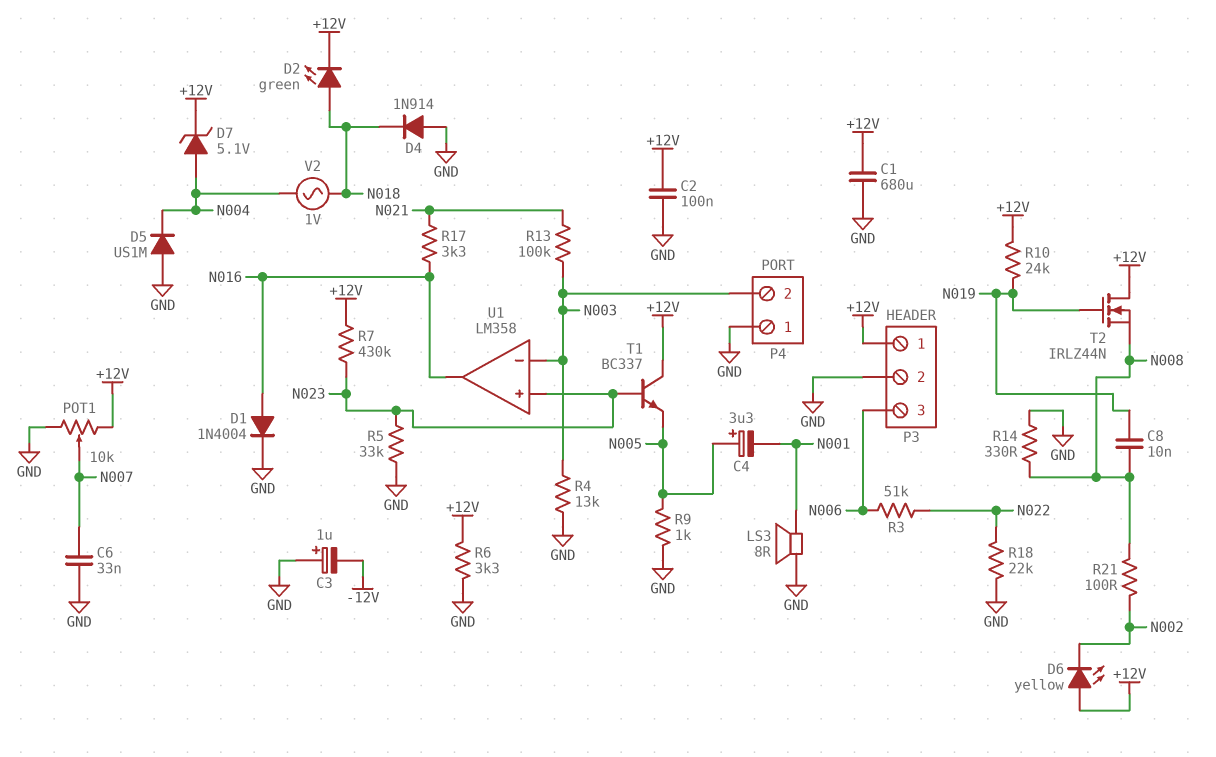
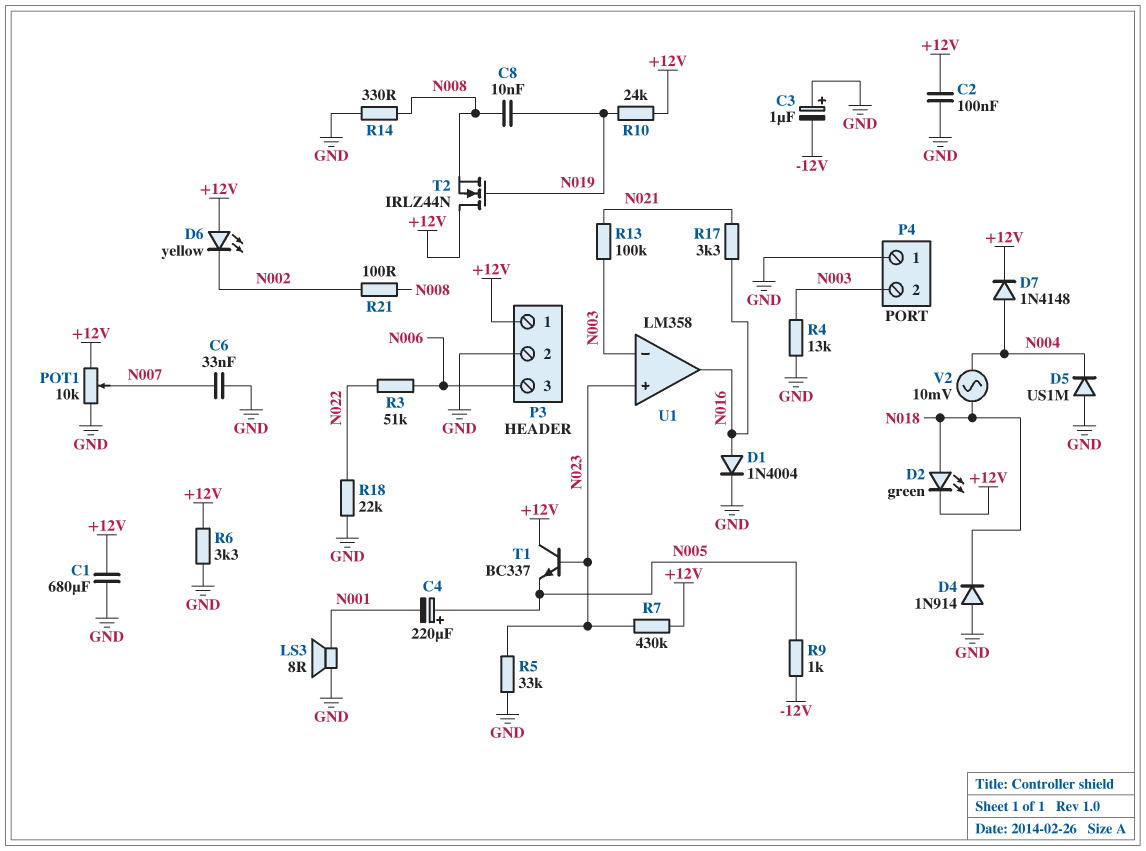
C4: 3.3uF (plus N005, minus N001) -> 220uF (plus N005, minus N001)
D7: zener 5.1V (A N004, K +12V) -> diode 1N4148 (A N004, K +12V)
R9: 1k (GND, N005) -> 1k (-12V, N005)
V2: AC 1V (N004, N018) -> AC 10mV (N004, N018)

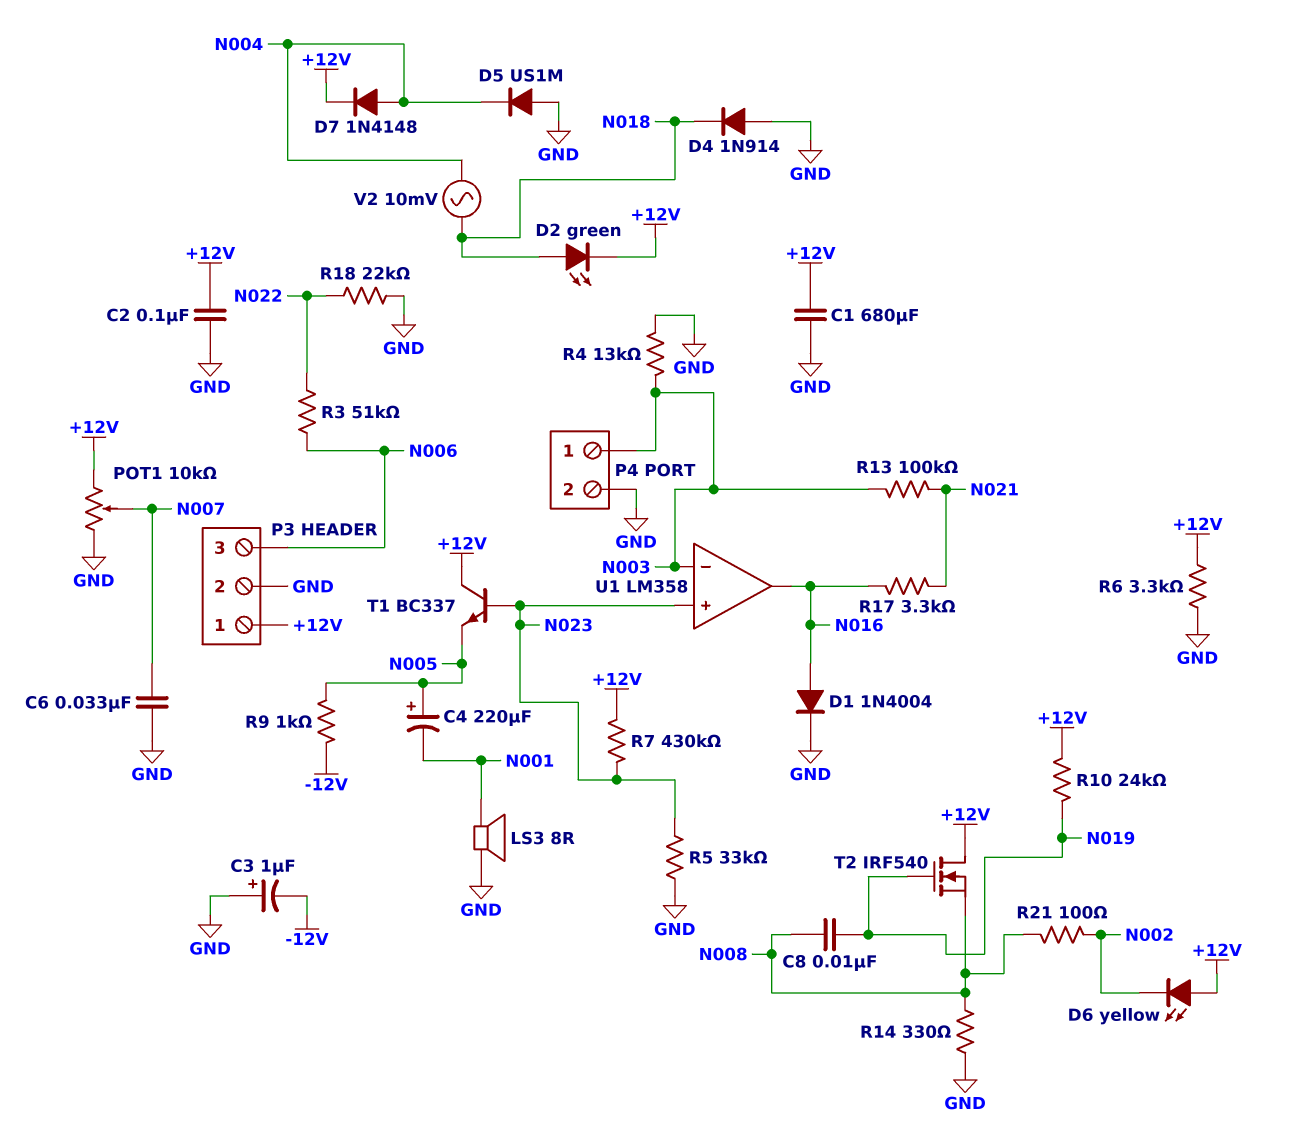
P4 pin 1: GND -> N003
P4 pin 2: N003 -> GND
T2: NMOS IRLZ44N (G N019, D +12V, S N008) -> NMOS IRF540 (G N019, D +12V, S N008)

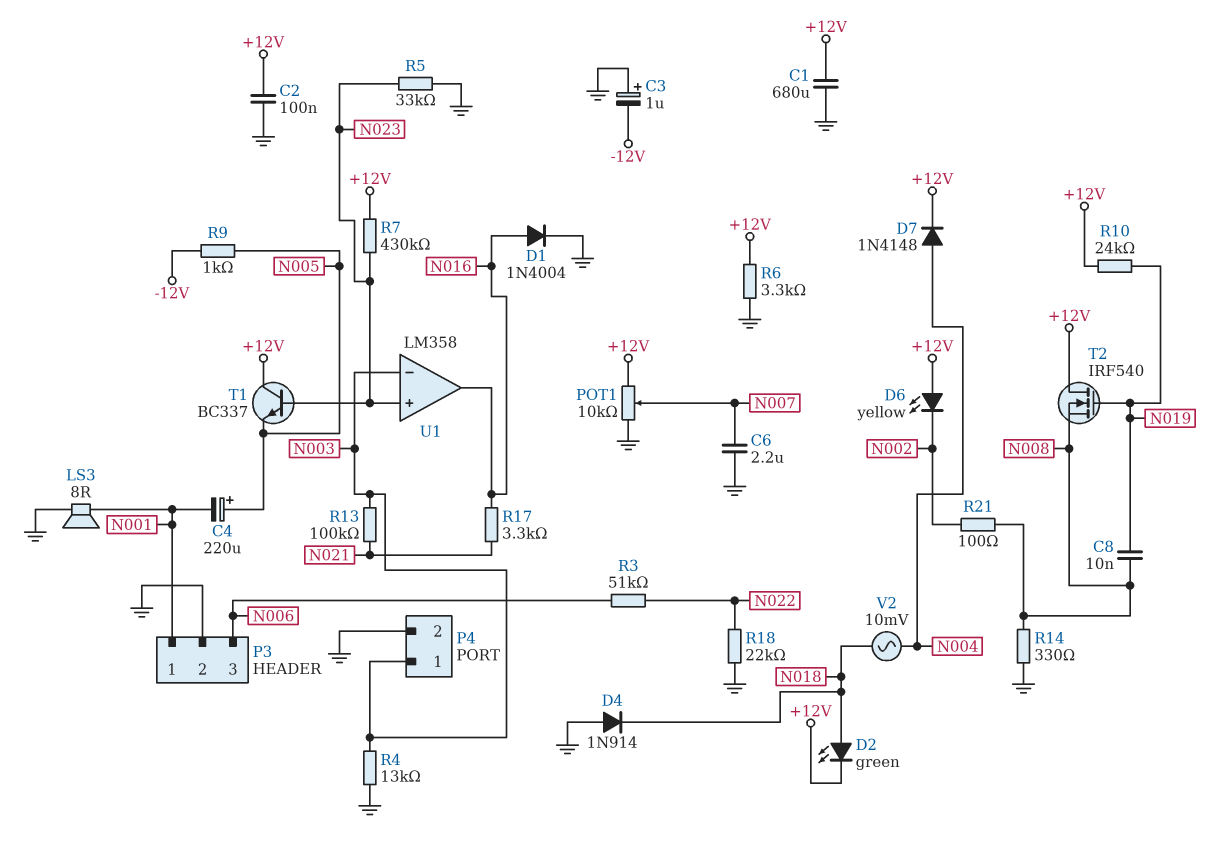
C6: 33nF (GND, N007) -> 2.2uF (GND, N007)
D5: diode US1M (A GND, K N004) -> none
P3 pin 1: +12V -> N001

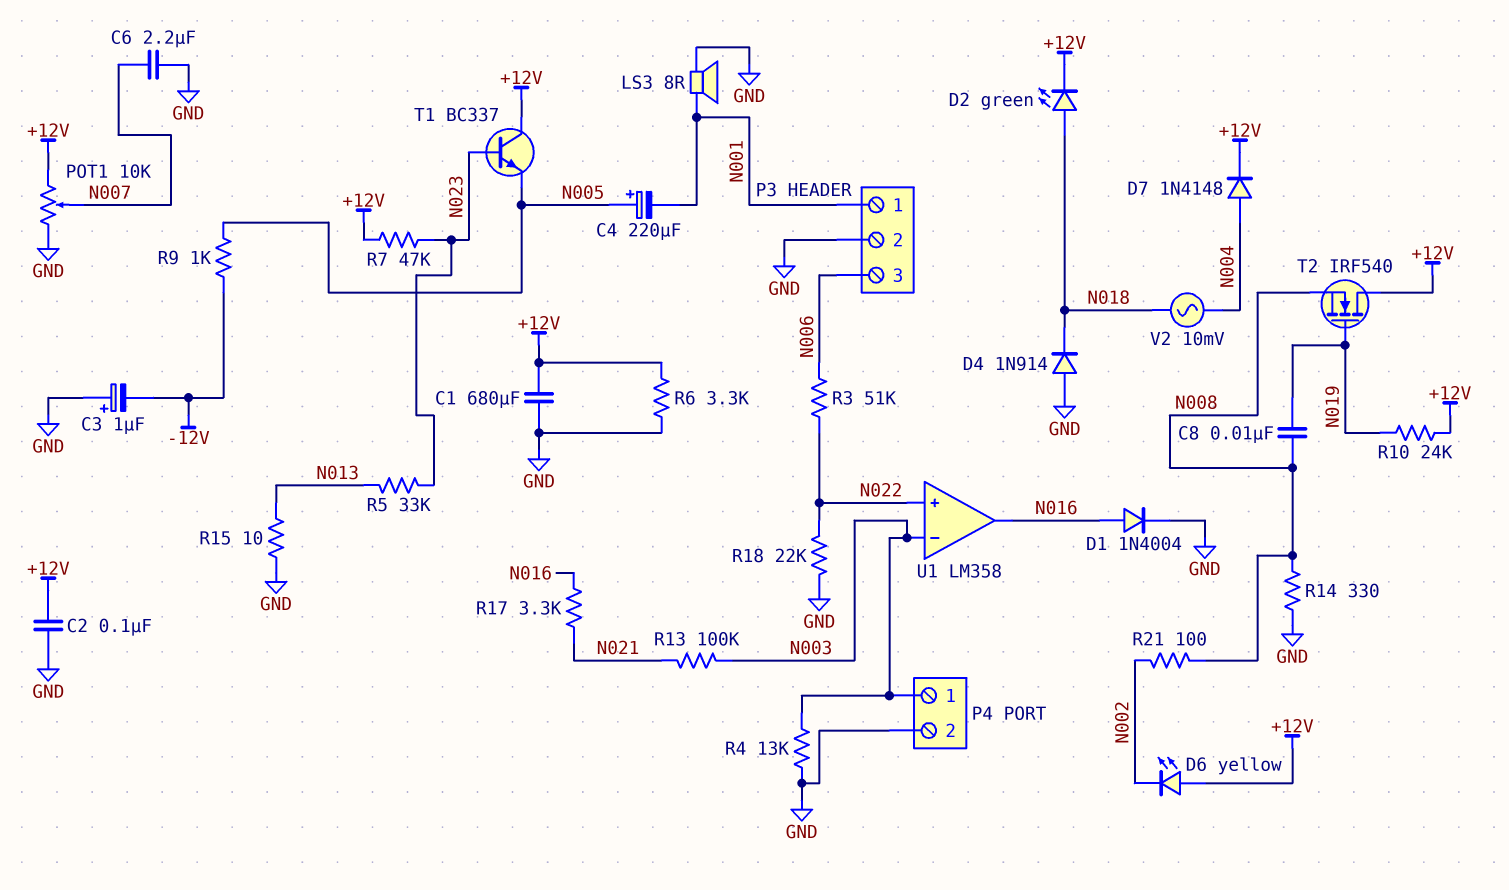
R5: 33k (GND, N023) -> 33k (N013, N023)
R7: 430k (+12V, N023) -> 47k (+12V, N023)
R15: none -> 10 (GND, N013)
U1 pin in+: N023 -> N022

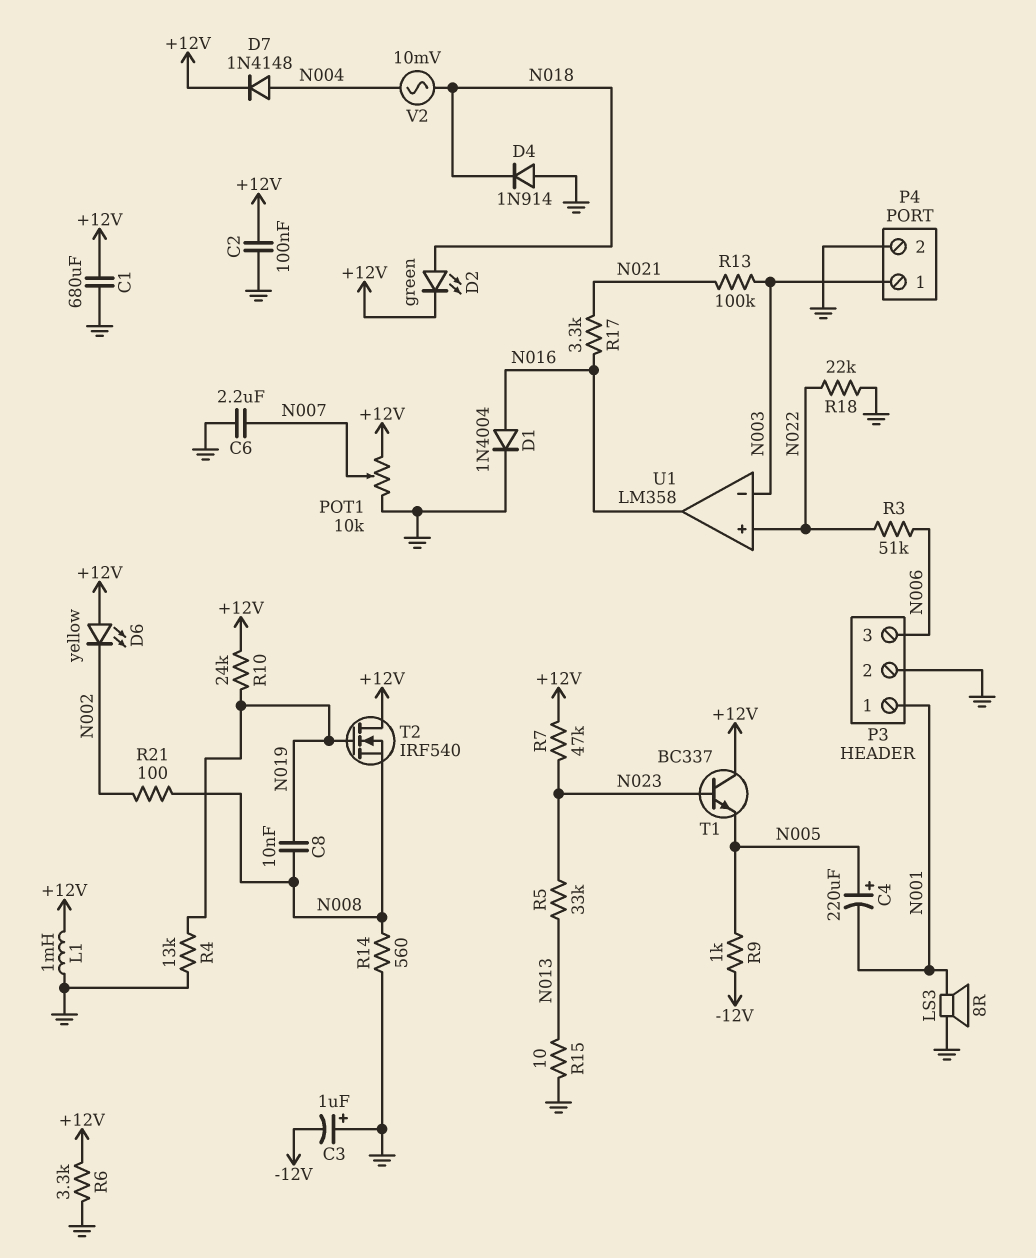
L1: none -> 1mH (+12V, GND)
R4: 13k (GND, N003) -> 13k (GND, N019)
R14: 330 (GND, N008) -> 560 (GND, N008)

